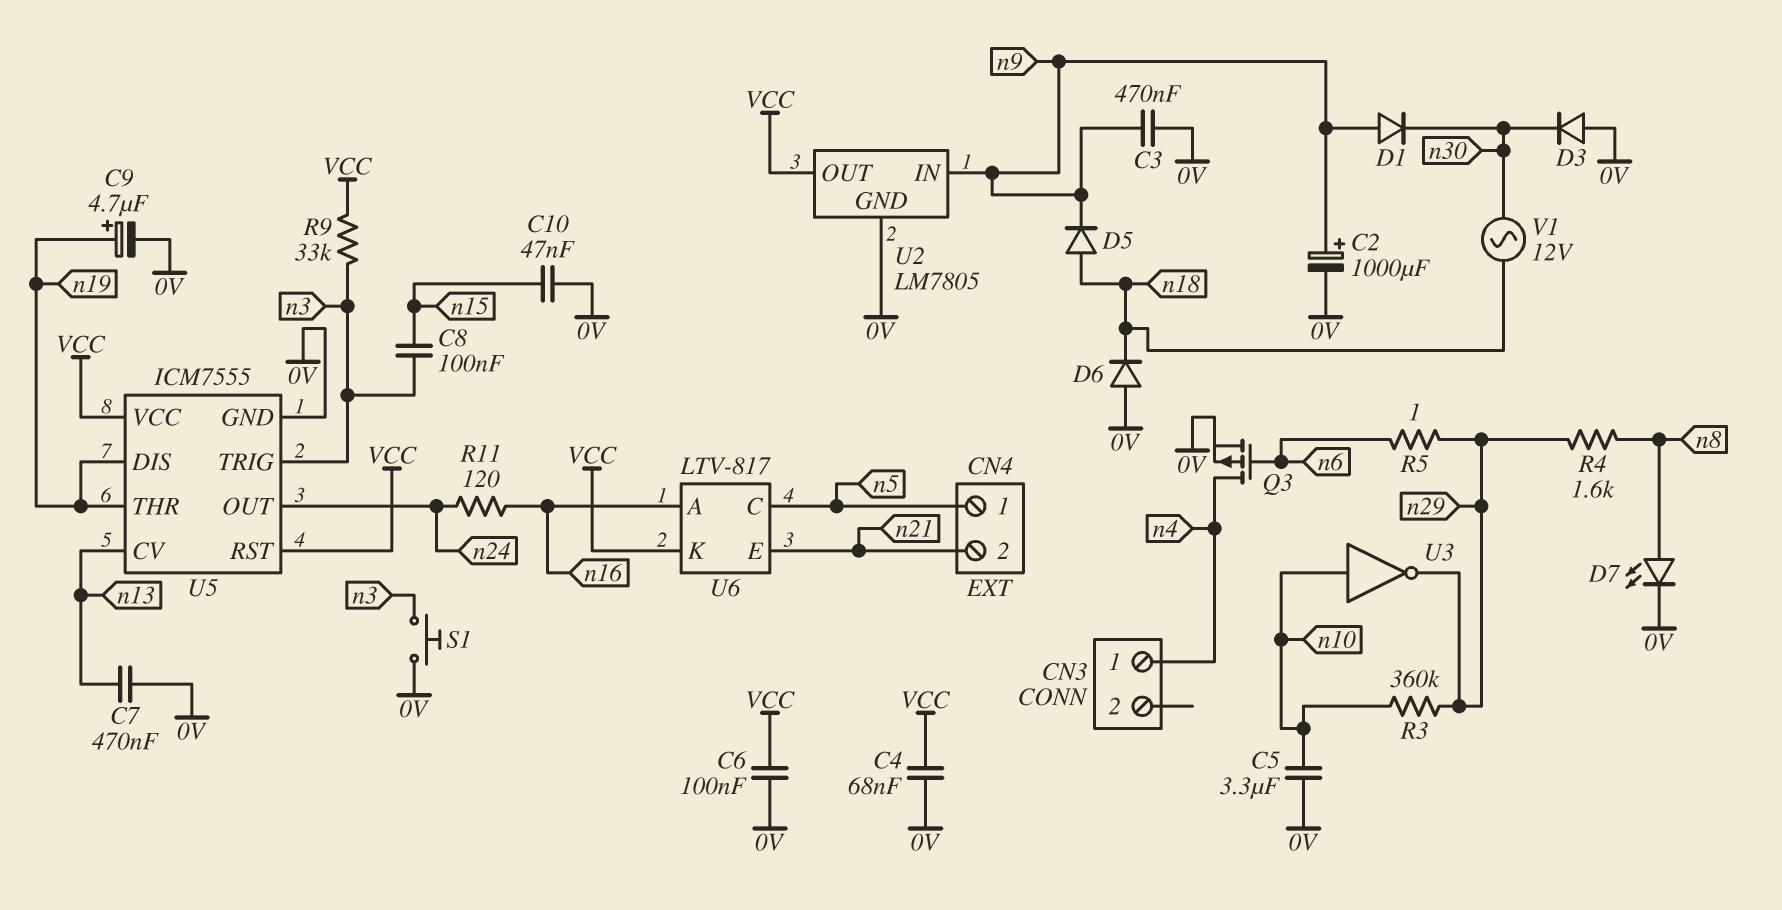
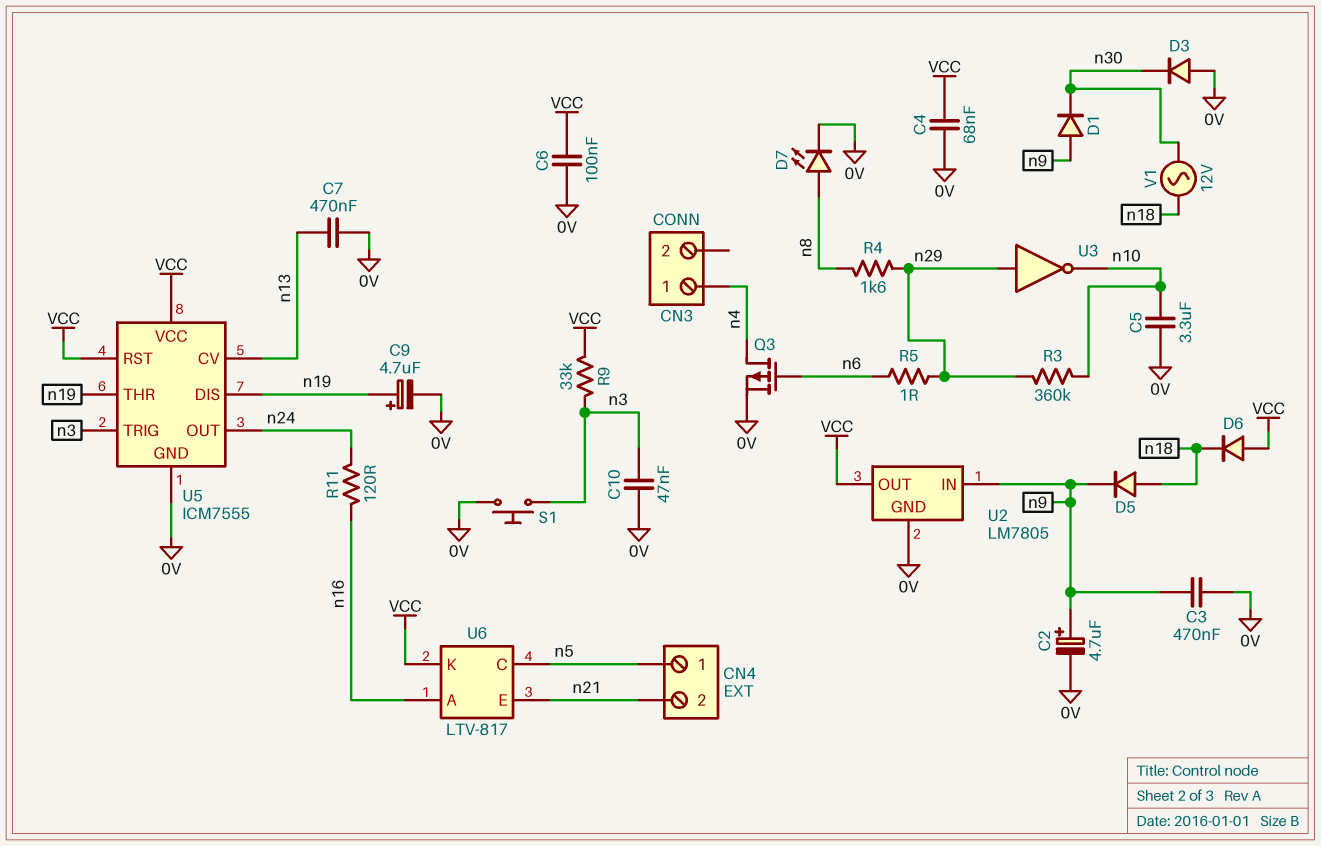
C2: 1000uF (plus n9, minus 0V) -> 4.7uF (plus n9, minus 0V)
C8: 100nF (n3, n15) -> none
C10: 47nF (0V, n15) -> 47nF (0V, n3)
D6: diode (A 0V, K n18) -> diode (A VCC, K n18)
U3: NOT (in n10, out n29) -> NOT (in n29, out n10)

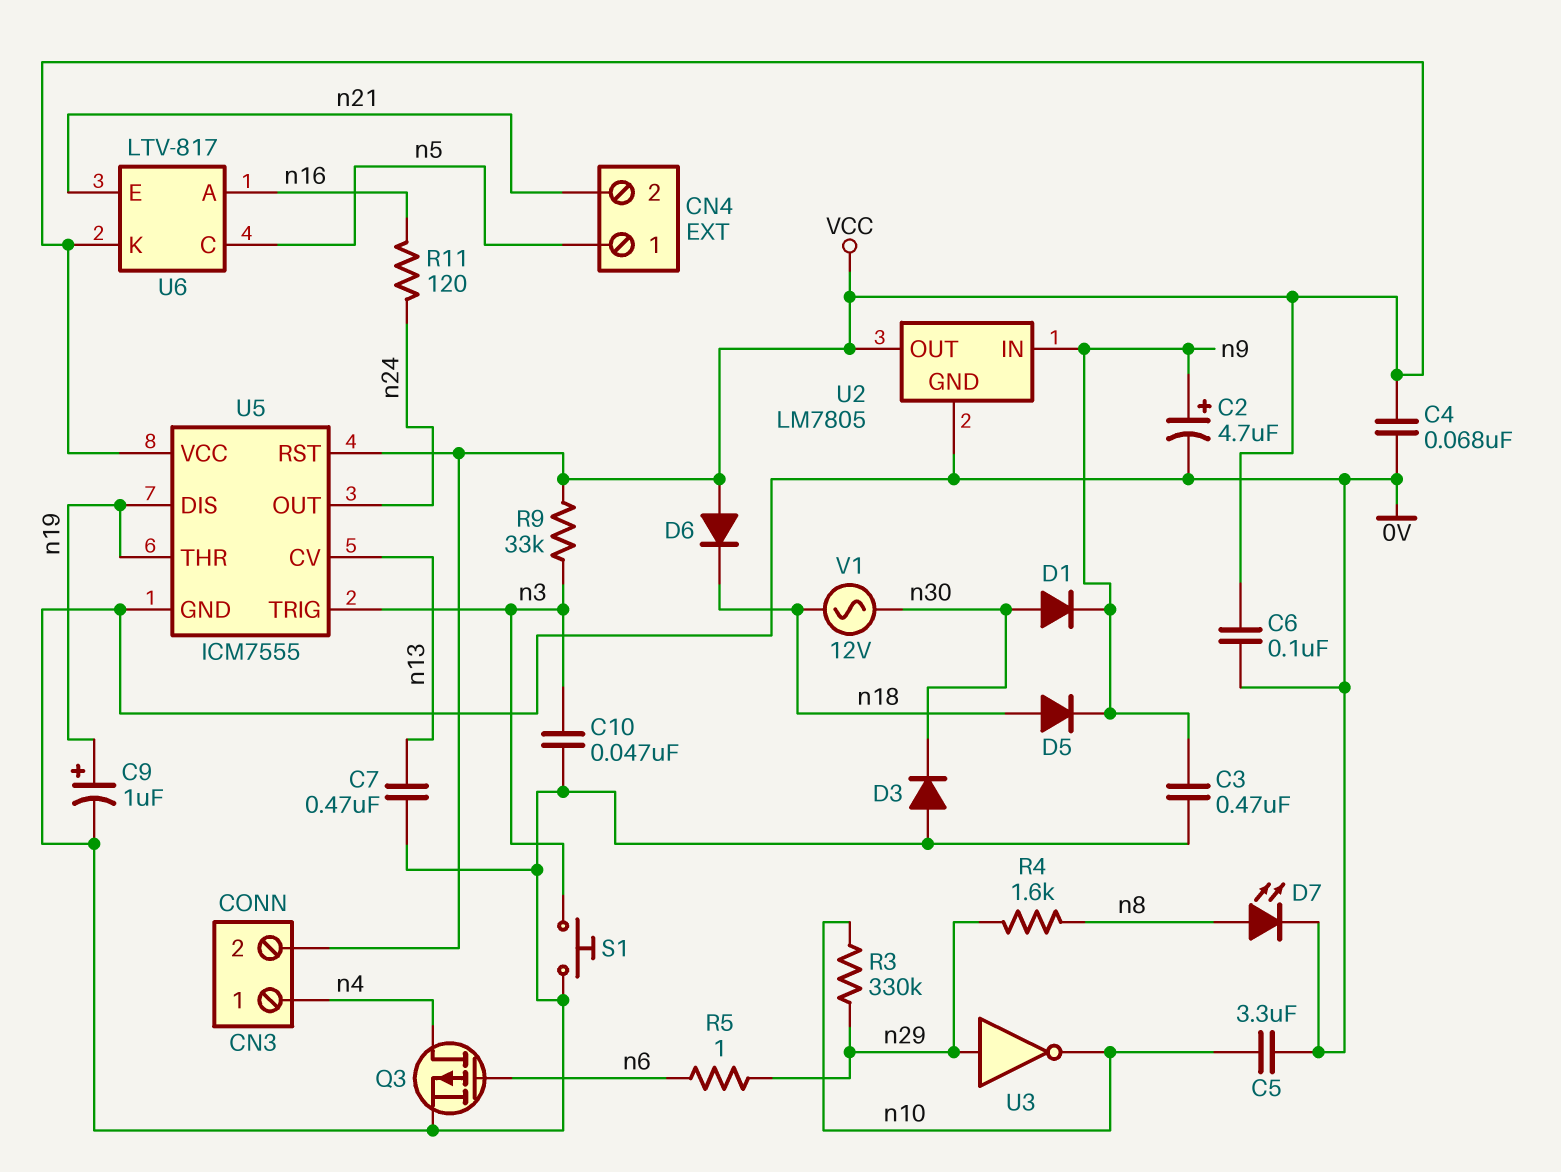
C9: 4.7uF (plus n19, minus 0V) -> 1uF (plus n19, minus 0V)
CN3 pin 2: none -> VCC
D1: diode (A n9, K n30) -> diode (A n30, K n9)
R3: 360k (n10, n29) -> 330k (n10, n29)

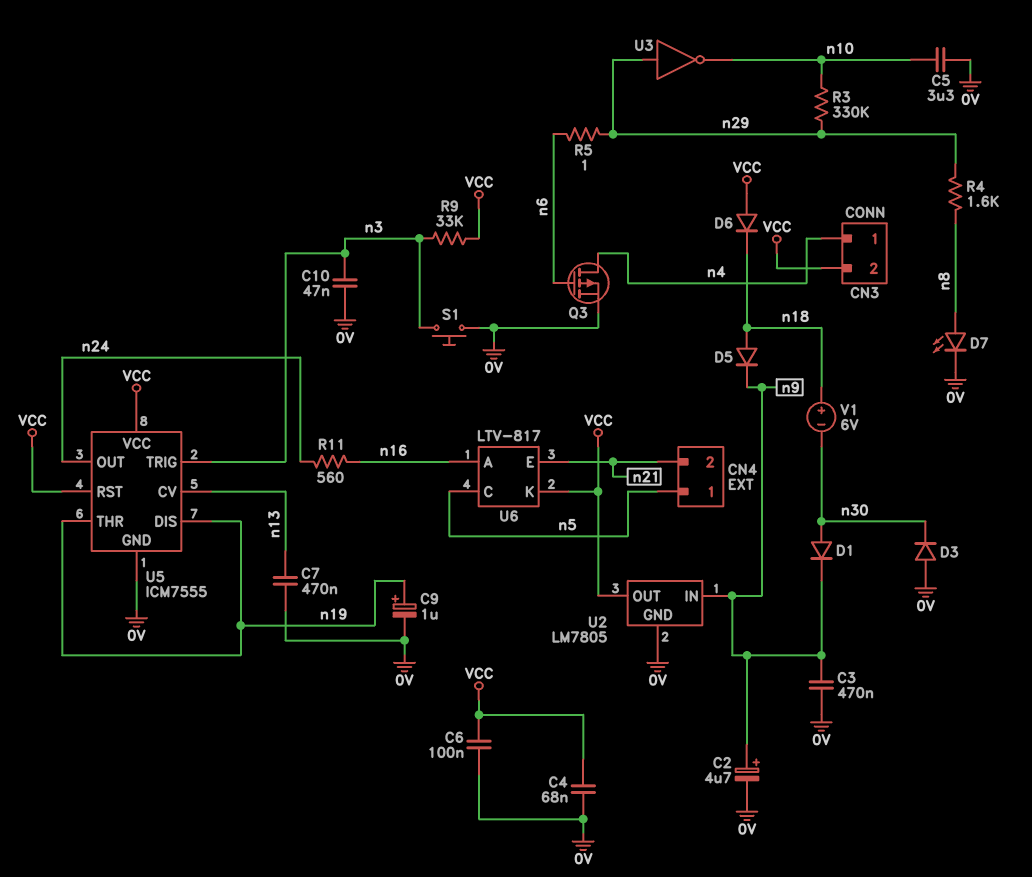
R11: 120 (n16, n24) -> 560 (n16, n24)
V1: AC 12V (n18, n30) -> 6V (plus n18, minus n30)

